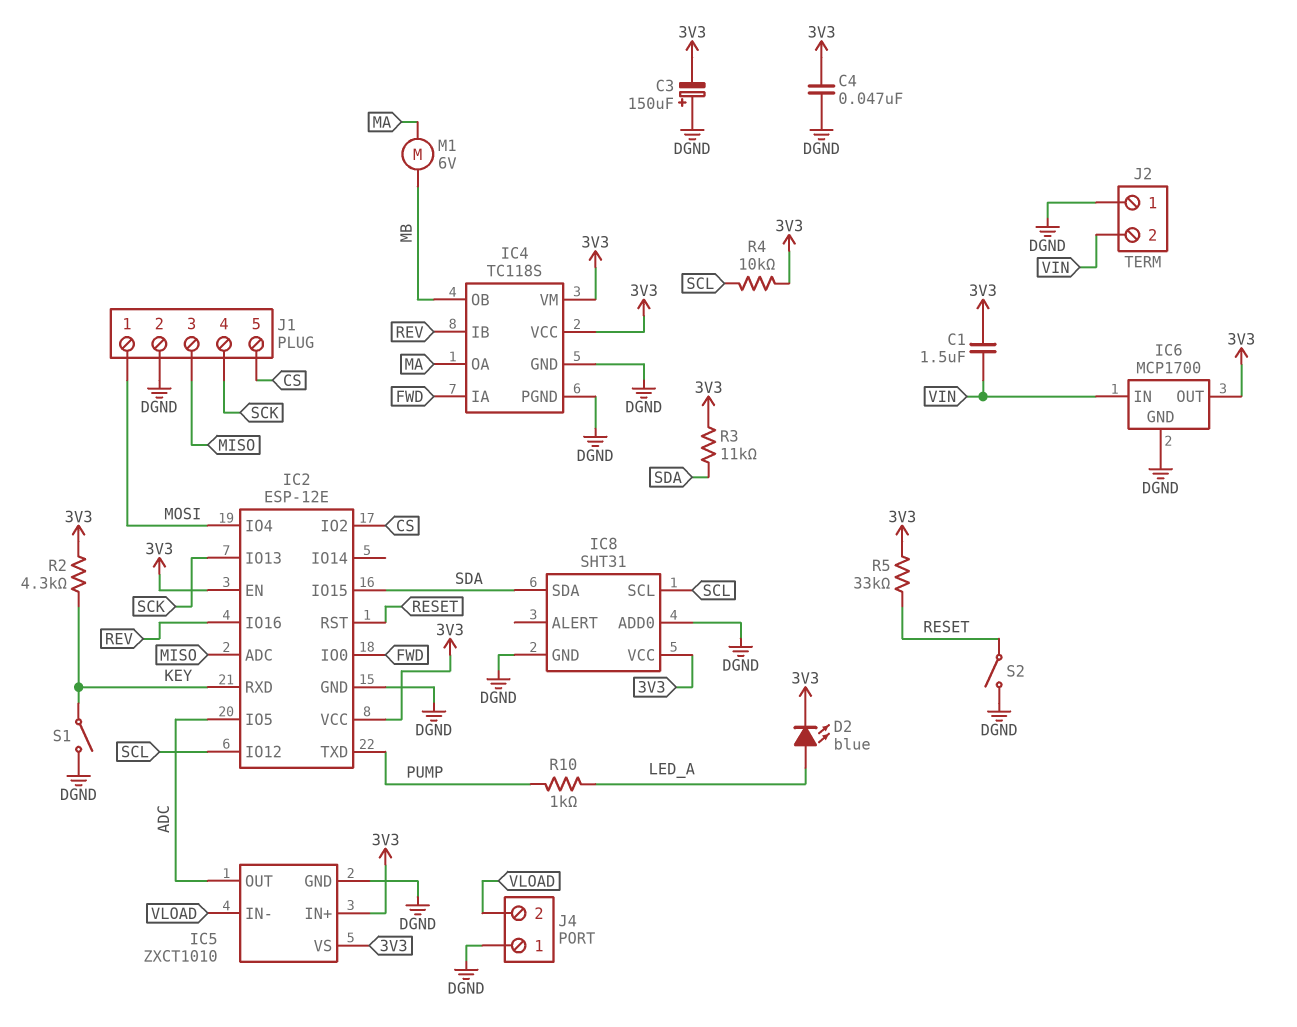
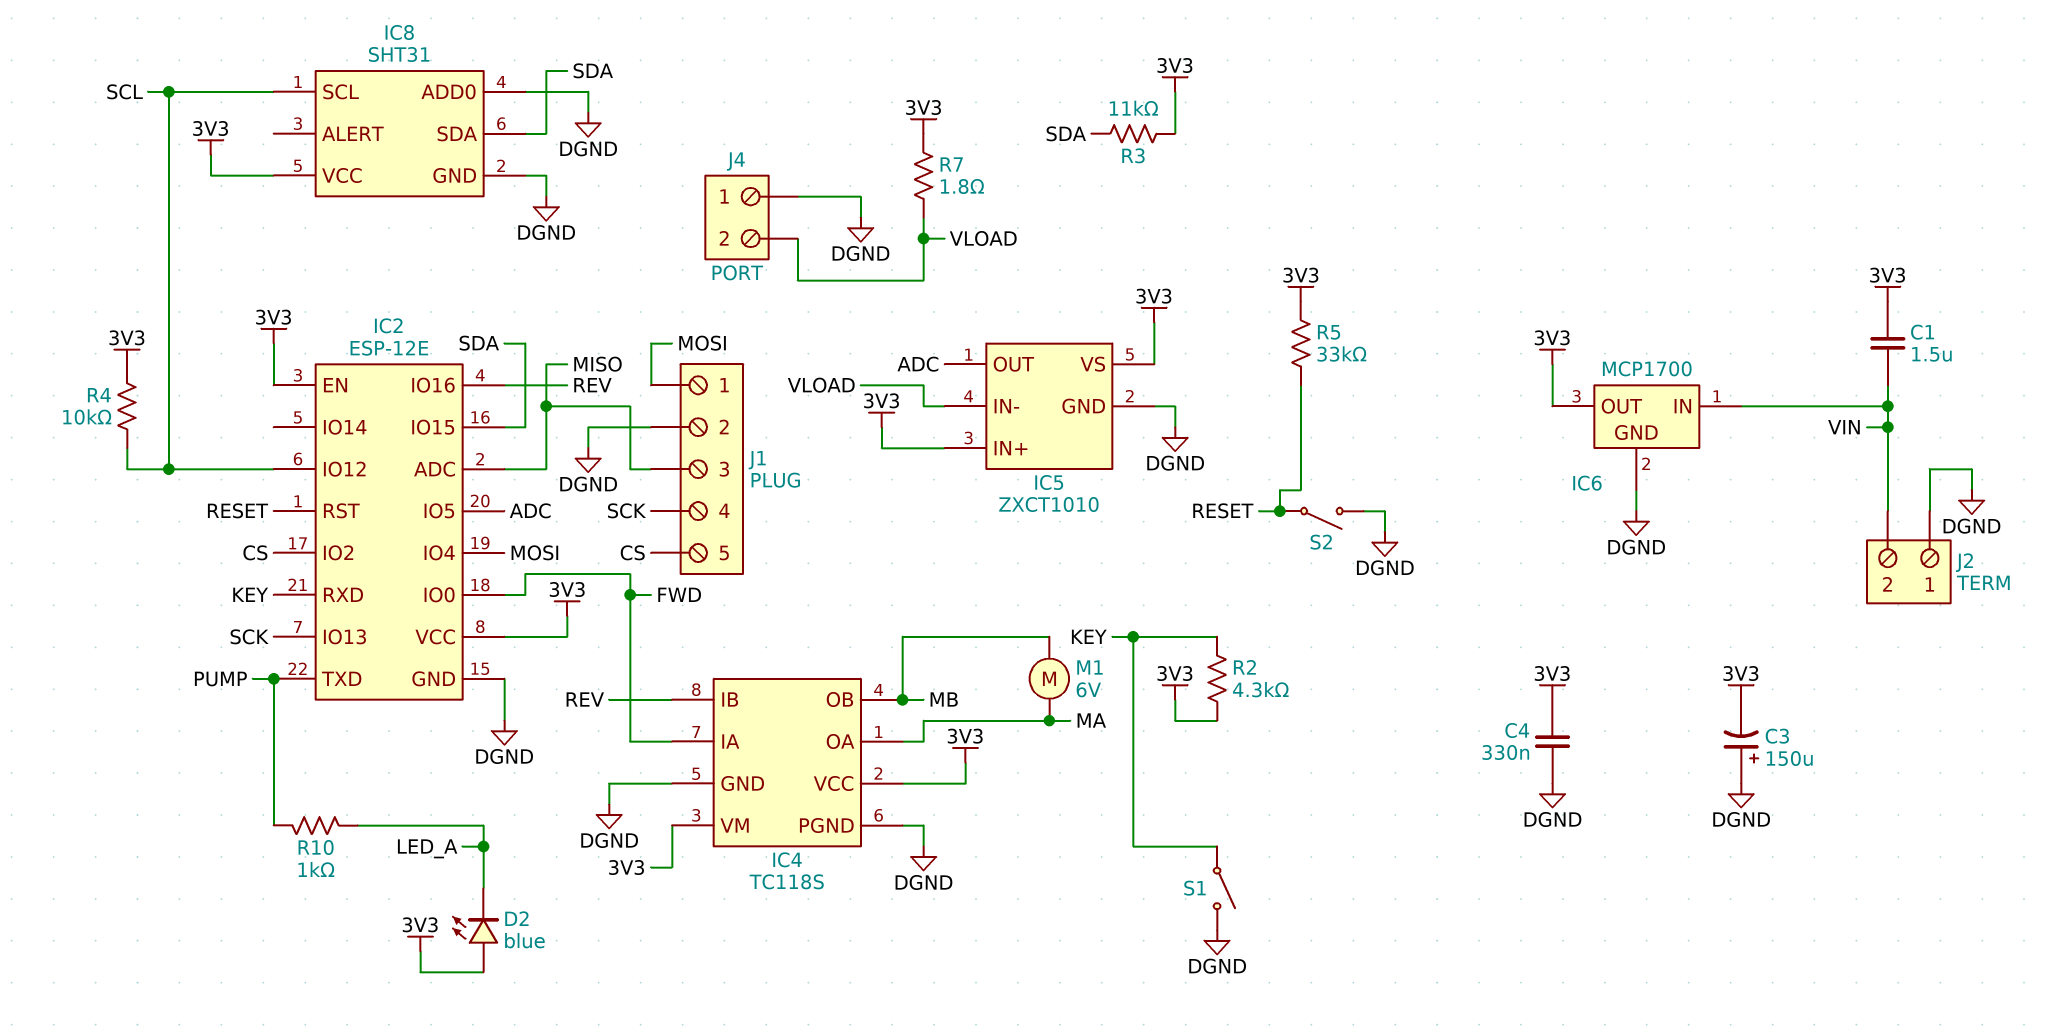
C4: 47nF (3V3, DGND) -> 330nF (3V3, DGND)
D2: LED blue (A LED_A, K 3V3) -> LED blue (A 3V3, K LED_A)
R7: none -> 1.8 (3V3, VLOAD)

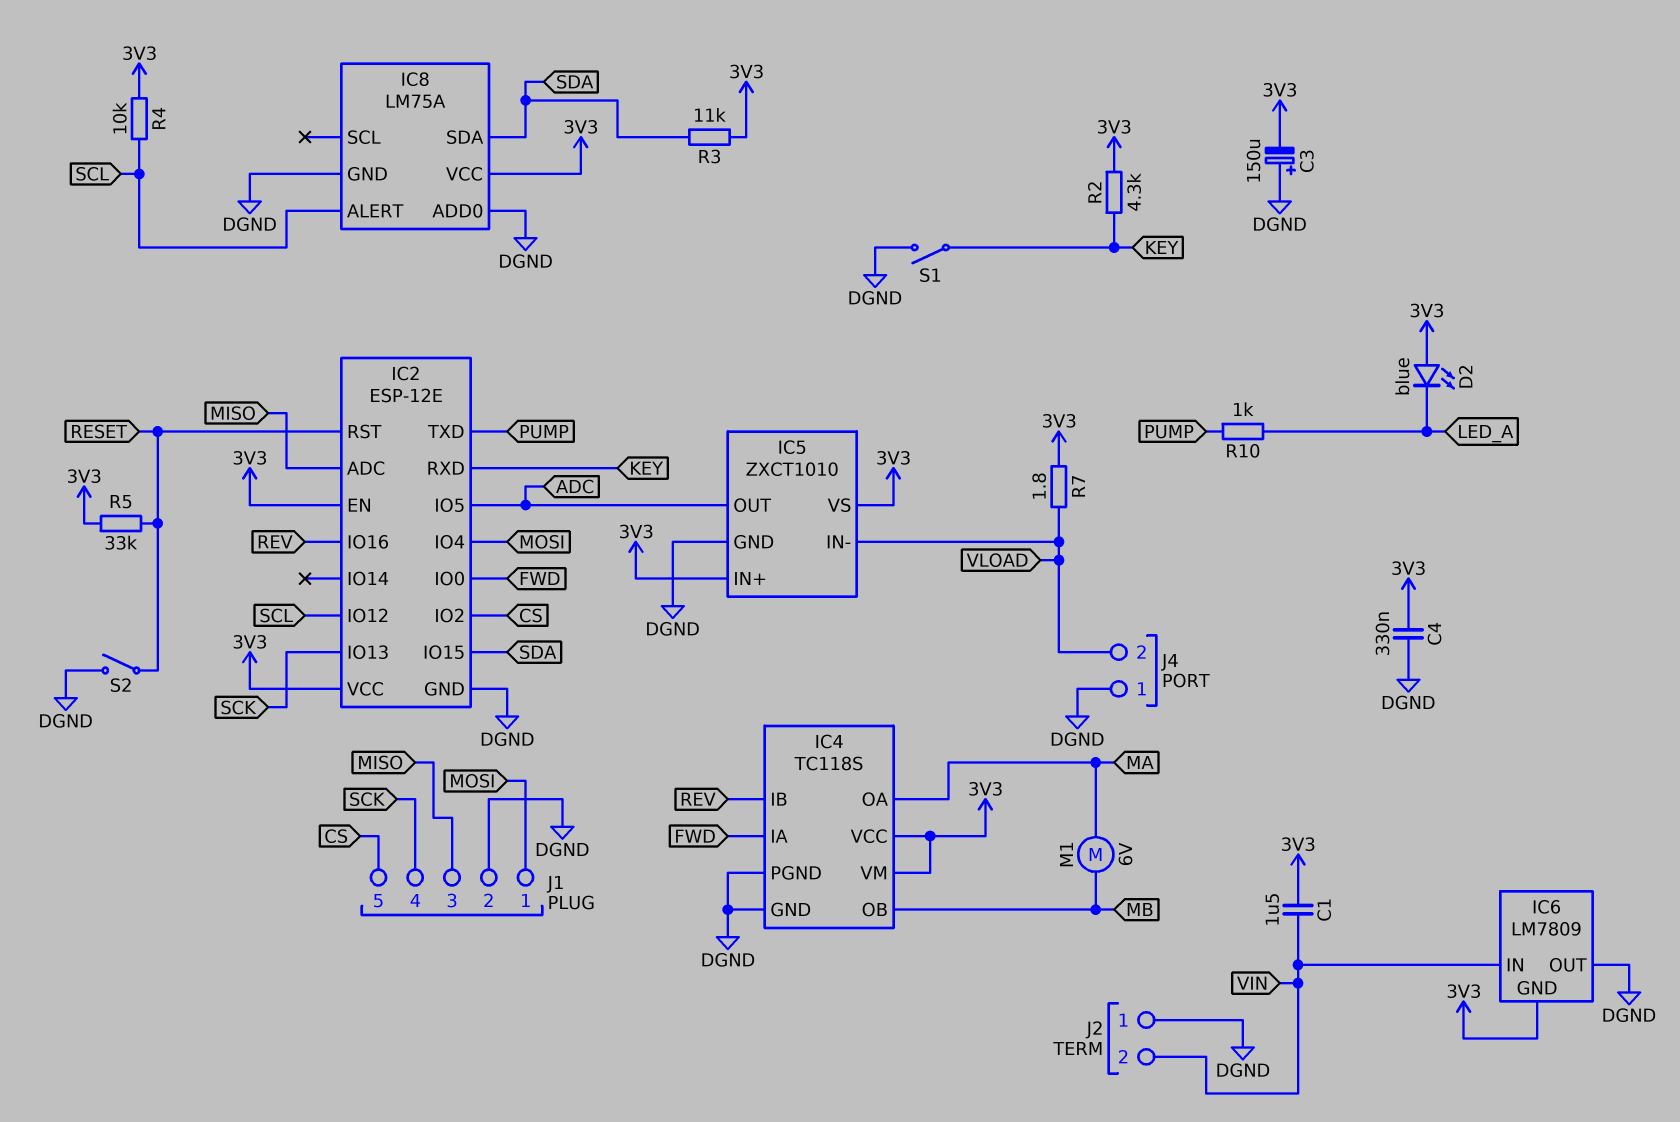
IC6: MCP1700 -> LM7809
IC6 pin GND: DGND -> 3V3
IC6 pin OUT: 3V3 -> DGND
IC8: SHT31 -> LM75A
IC8 pin ALERT: none -> SCL
IC8 pin SCL: SCL -> none

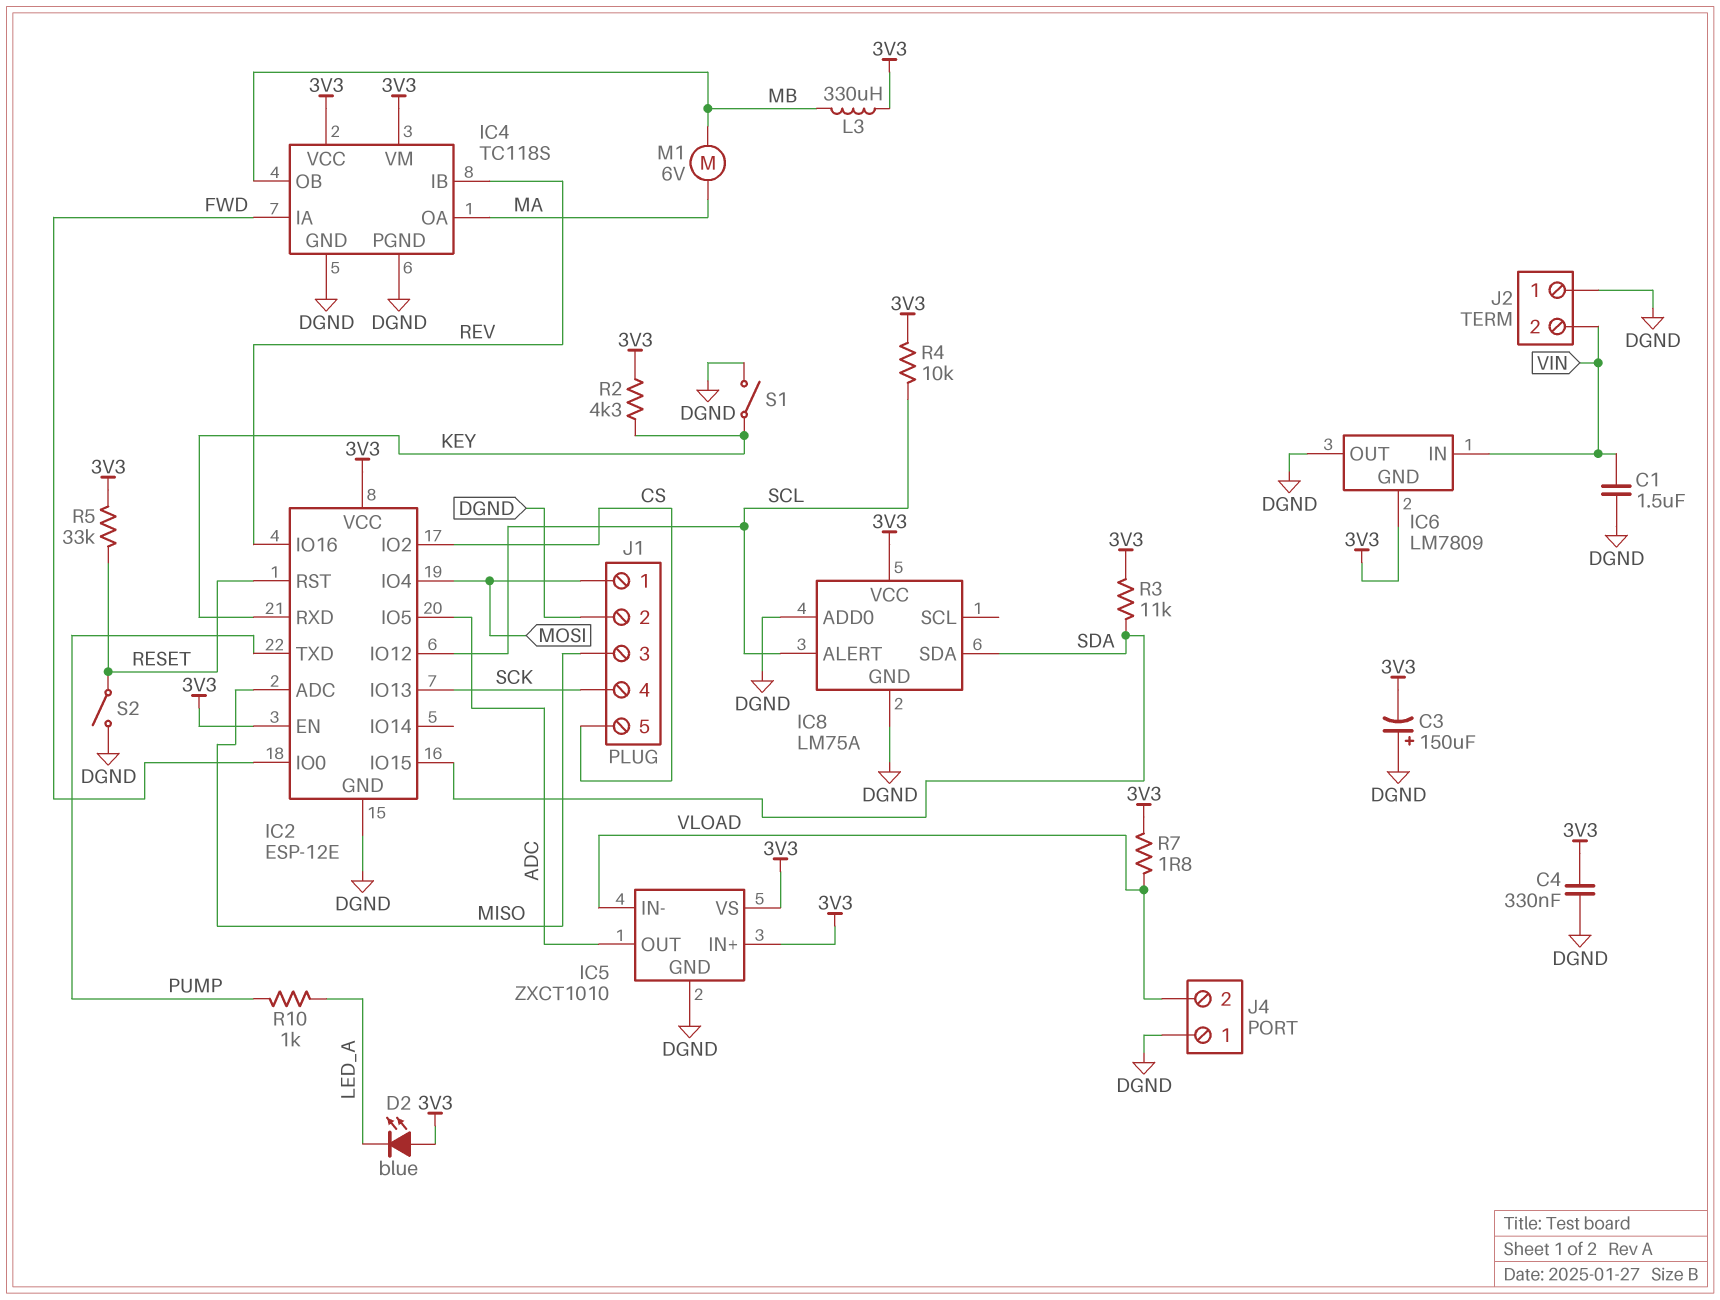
C1: 1.5uF (3V3, VIN) -> 1.5uF (DGND, VIN)
L3: none -> 330uH (3V3, MB)

